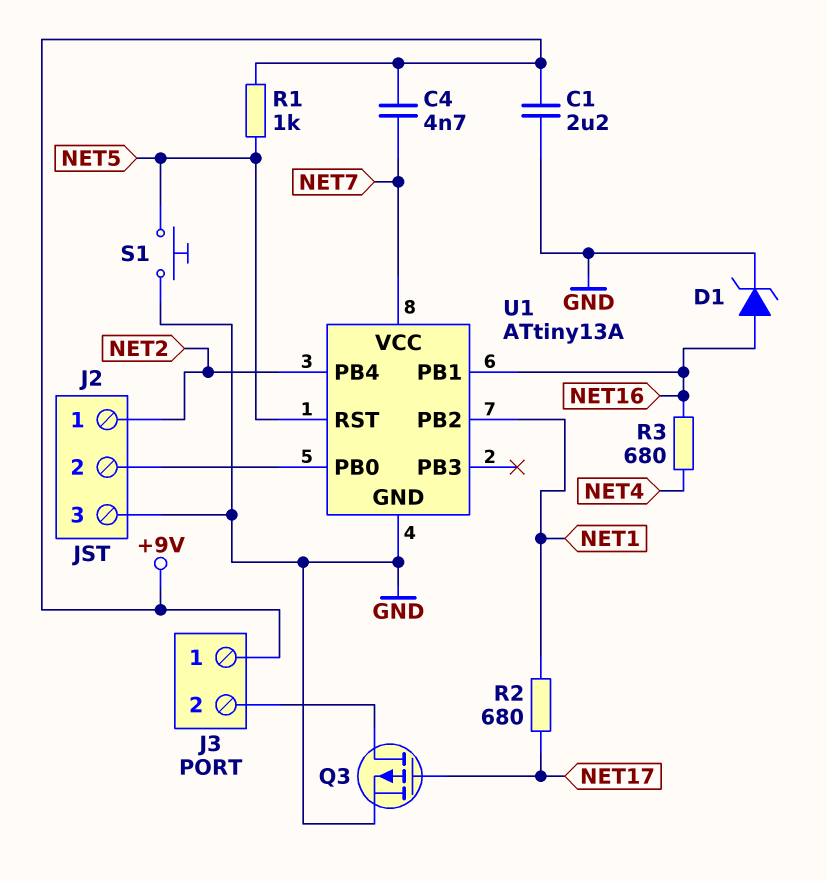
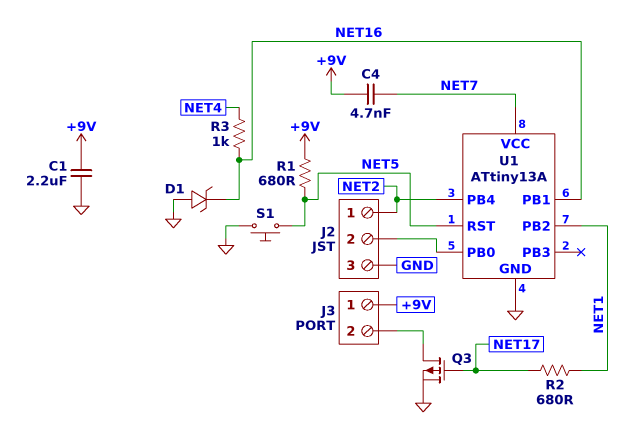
D1: zener (A NET16, K GND) -> zener (A GND, K NET16)
R1: 1k (+9V, NET5) -> 680 (+9V, NET5)
R3: 680 (NET4, NET16) -> 1k (NET4, NET16)

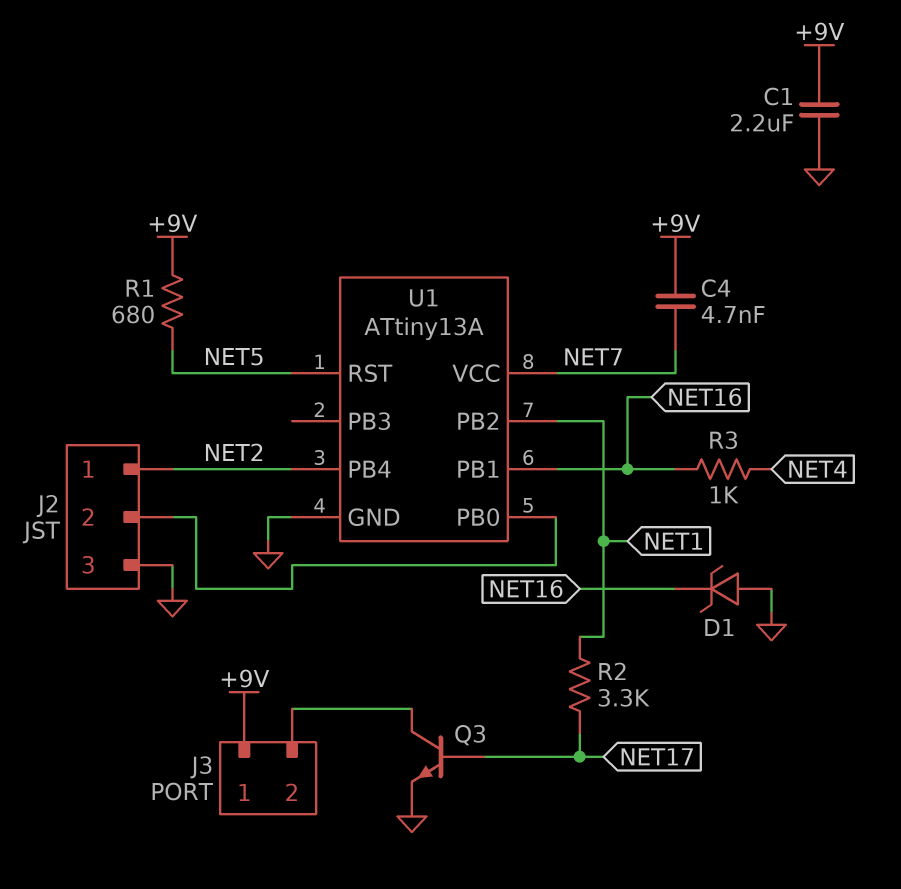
Q3: PMOS (G NET17, D J3/2, S GND) -> NPN (B NET17, C J3/2, E GND)
R2: 680 (NET1, NET17) -> 3.3k (NET1, NET17)
S1: button (GND, NET5) -> none

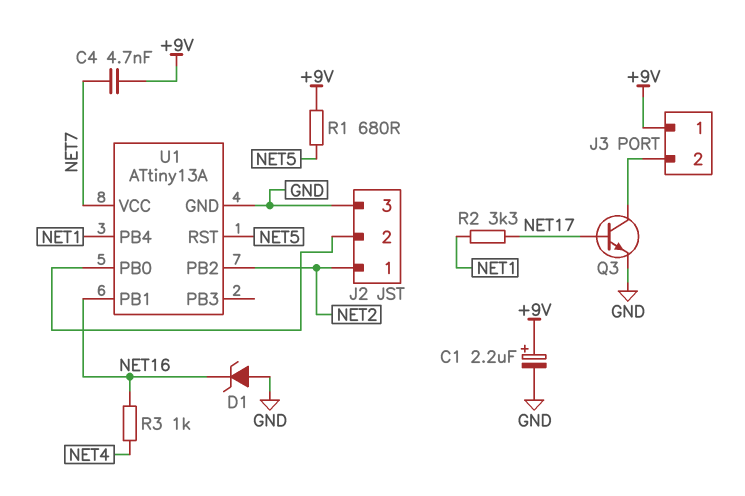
C1: 2.2uF (+9V, GND) -> 2.2uF (plus +9V, minus GND)
U1 pin PB2: NET1 -> NET2
U1 pin PB4: NET2 -> NET1

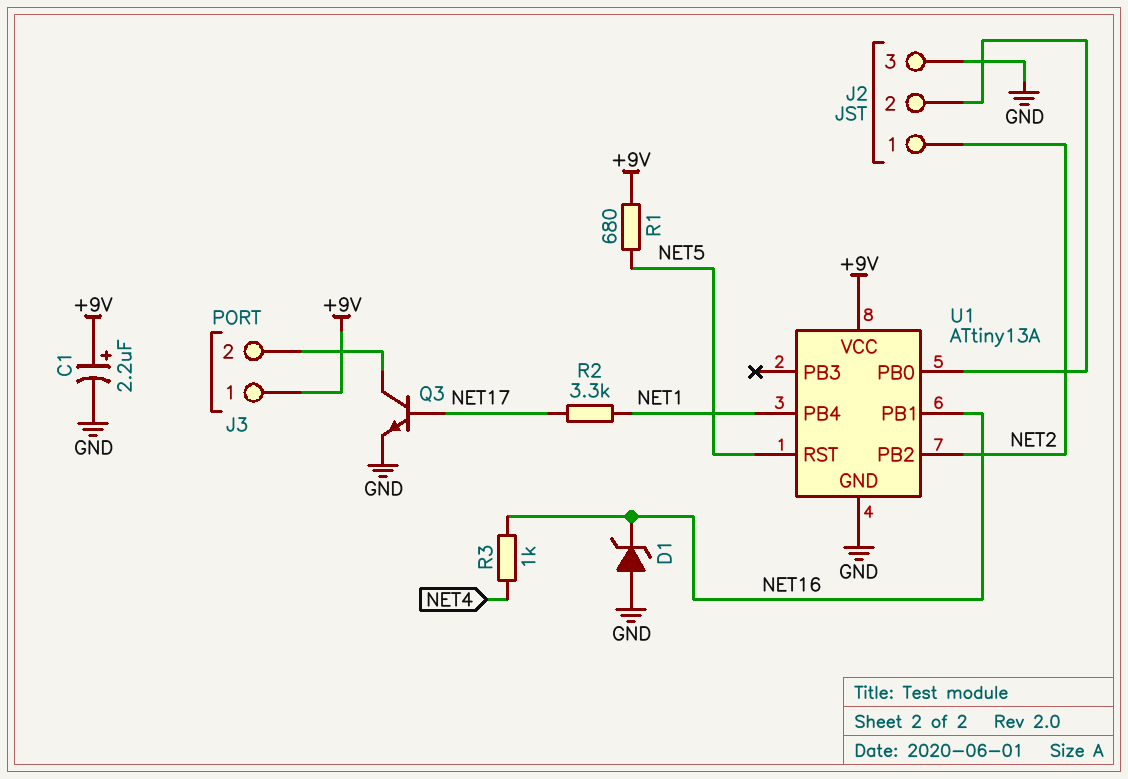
C4: 4.7nF (+9V, NET7) -> none
U1 pin VCC: NET7 -> +9V

